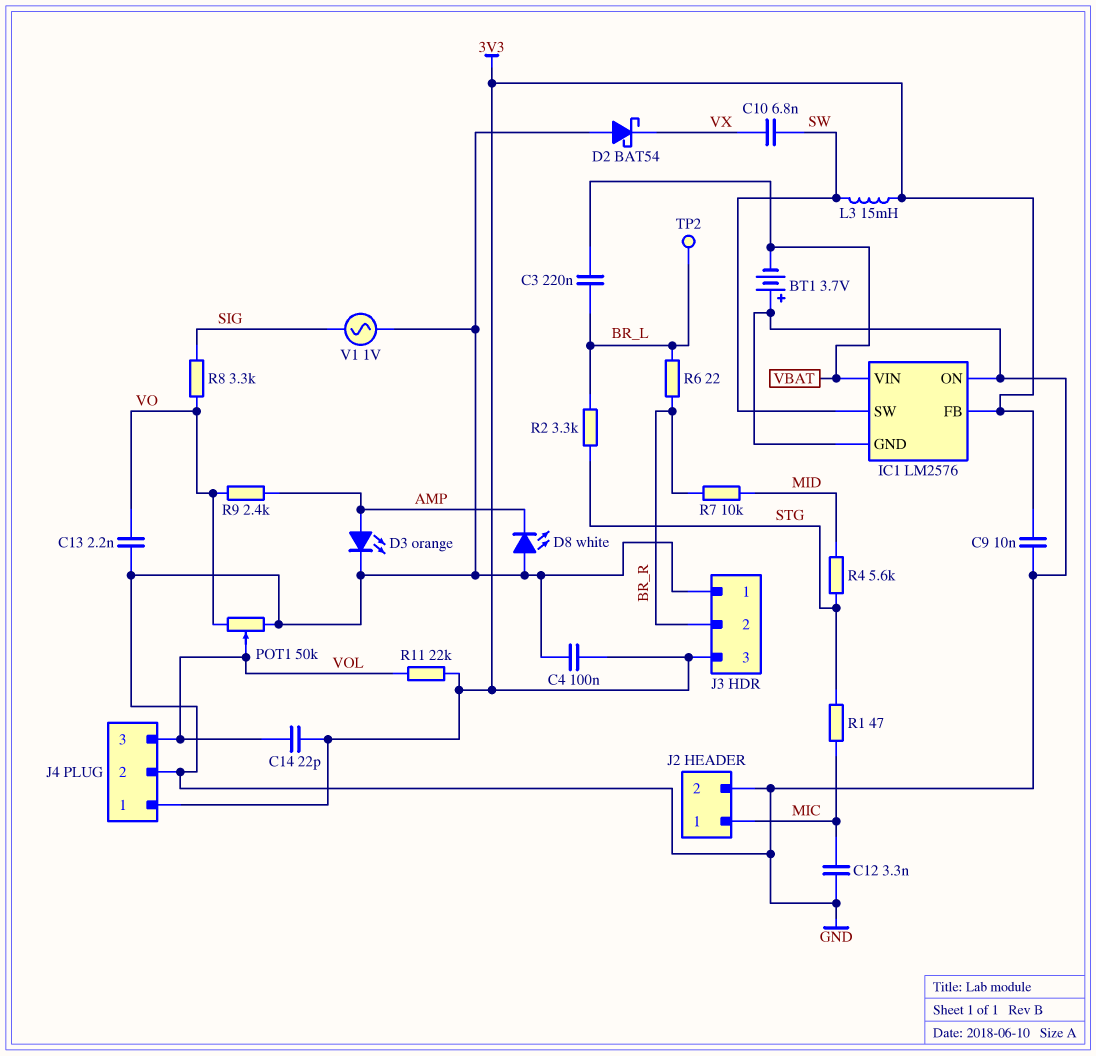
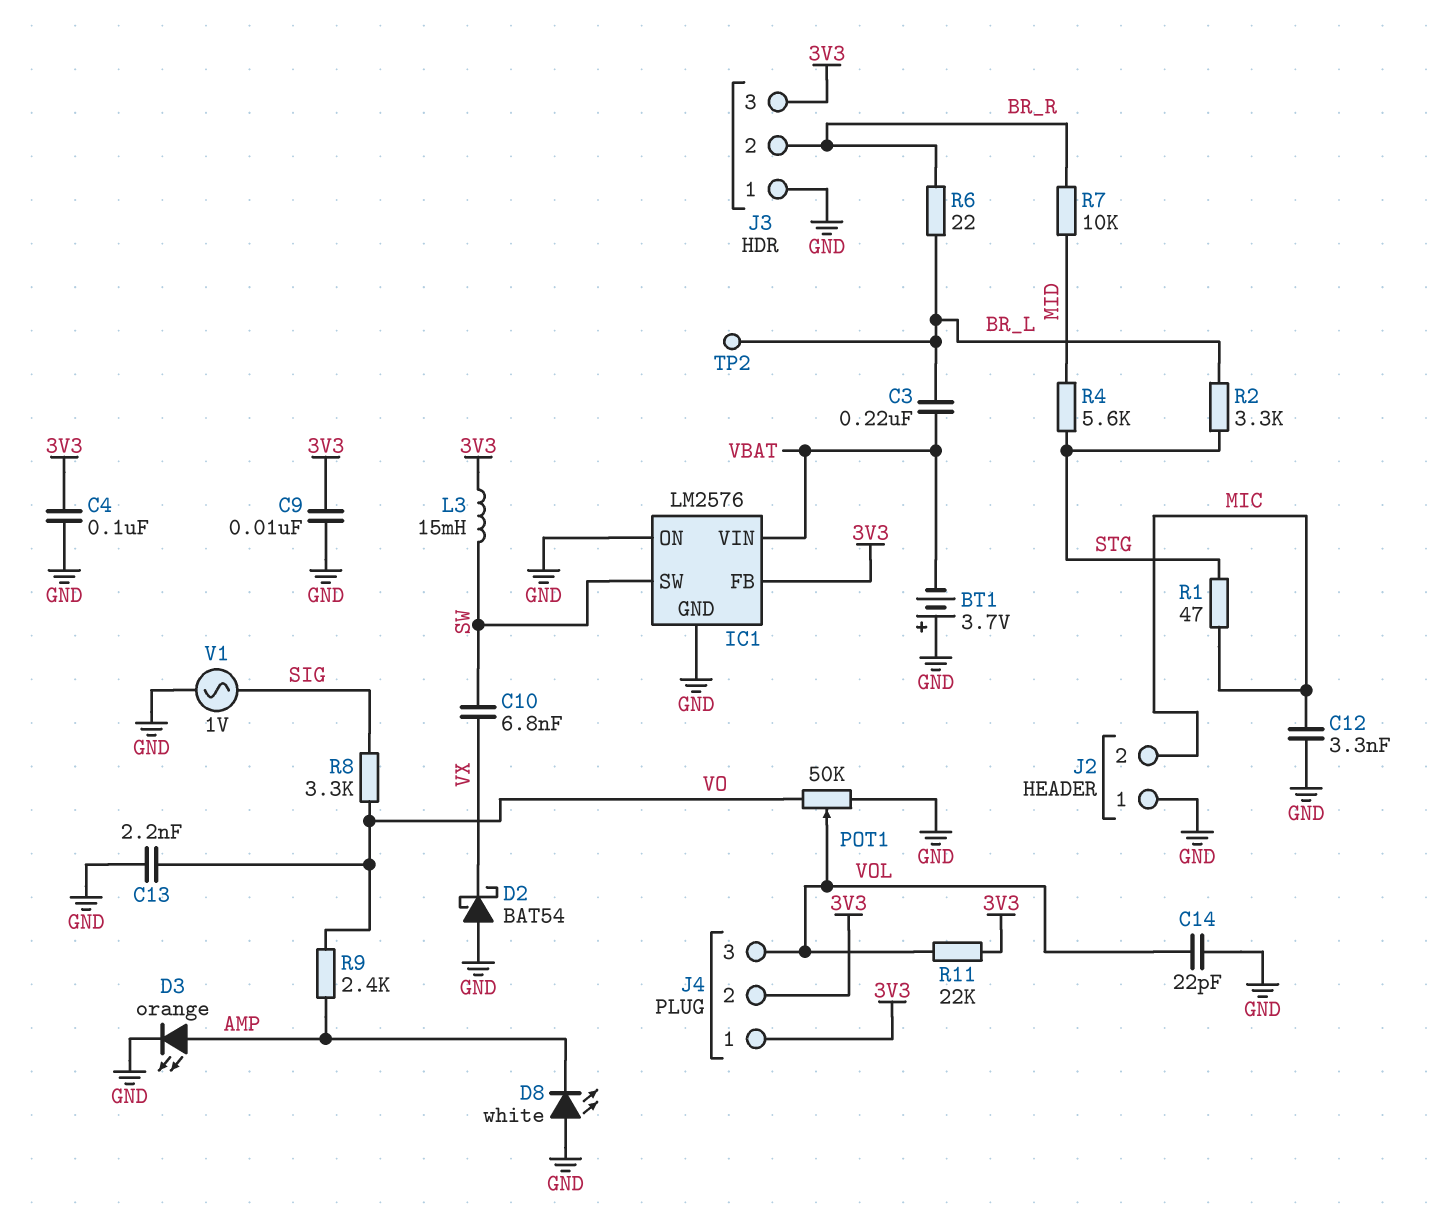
C14: 22pF (3V3, VOL) -> 22pF (GND, VOL)
J2 pin 1: MIC -> GND
J2 pin 2: GND -> MIC
J4 pin 2: GND -> 3V3

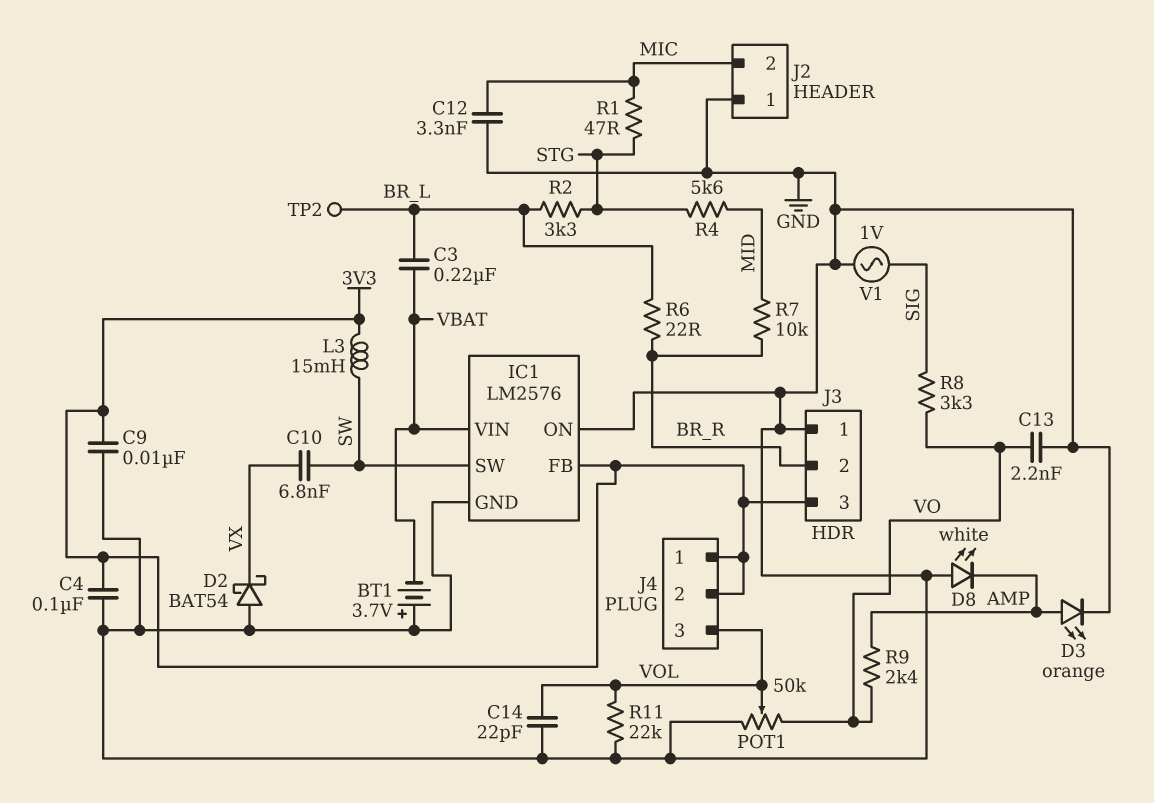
R11: 22k (3V3, VOL) -> 22k (GND, VOL)

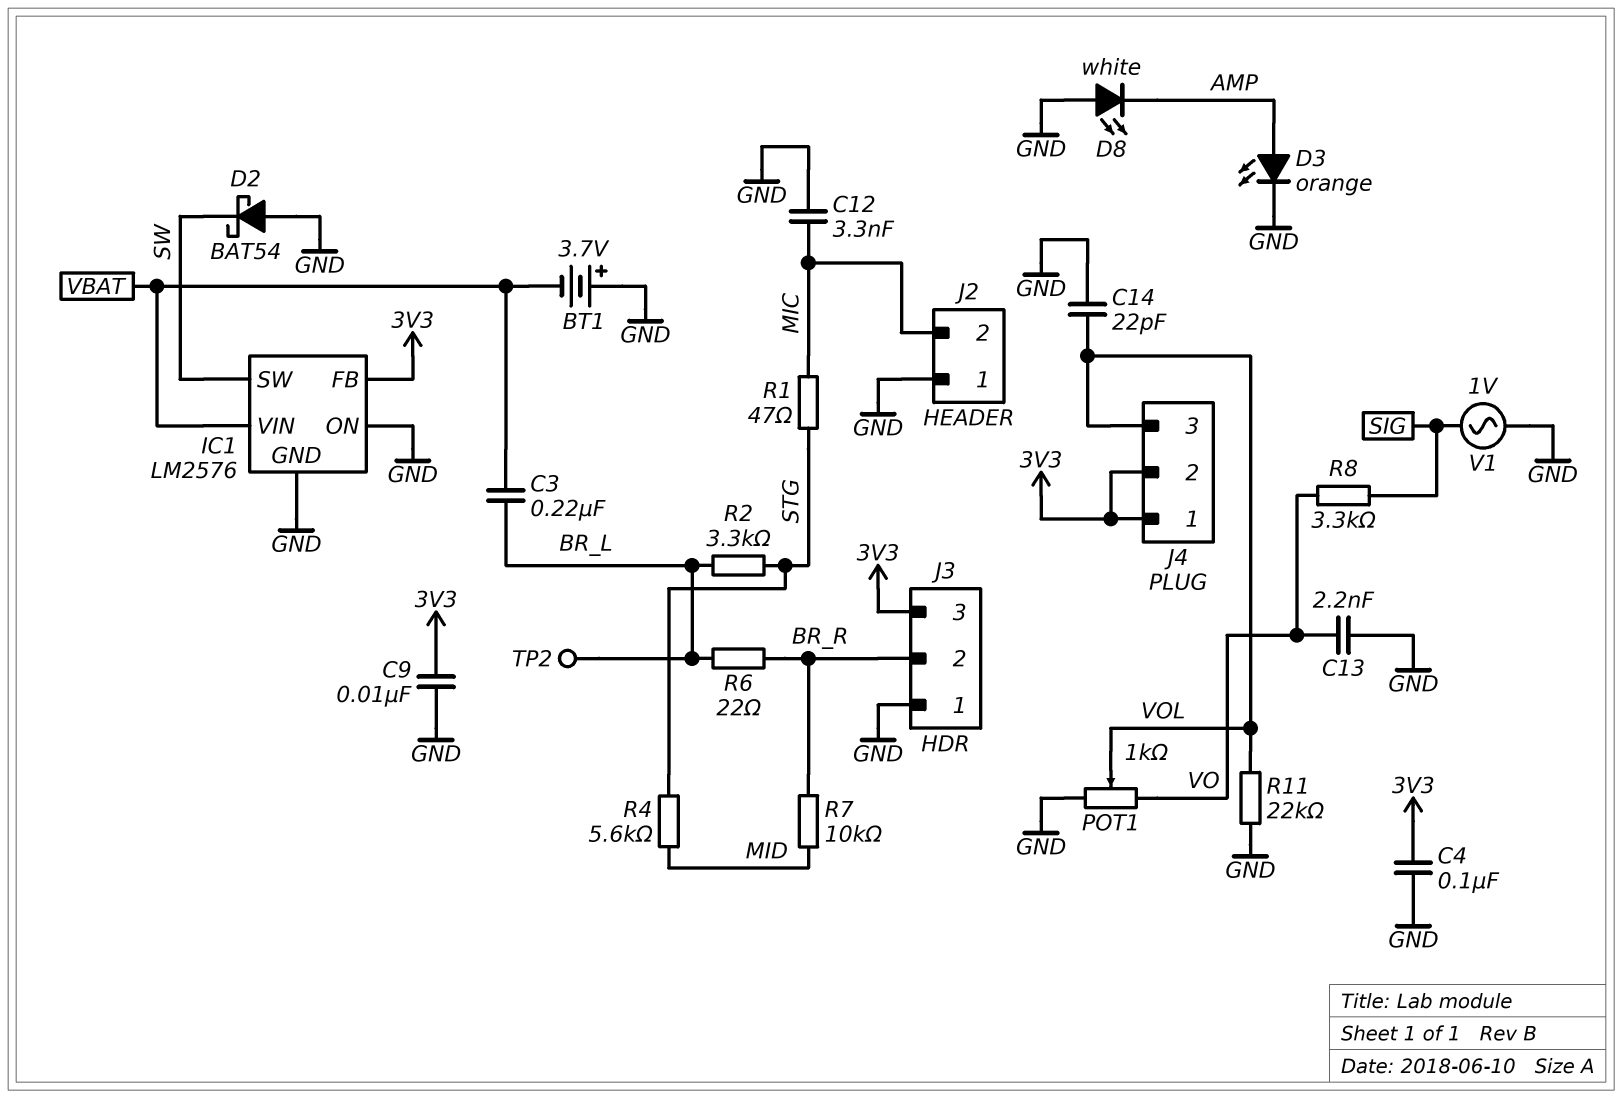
C10: 6.8nF (SW, VX) -> none
D2: schottky BAT54 (A GND, K VX) -> schottky BAT54 (A GND, K SW)
L3: 15mH (3V3, SW) -> none
POT1: 50k (GND, VO, wiper VOL) -> 1k (GND, VO, wiper VOL)
R9: 2.4k (AMP, VO) -> none

